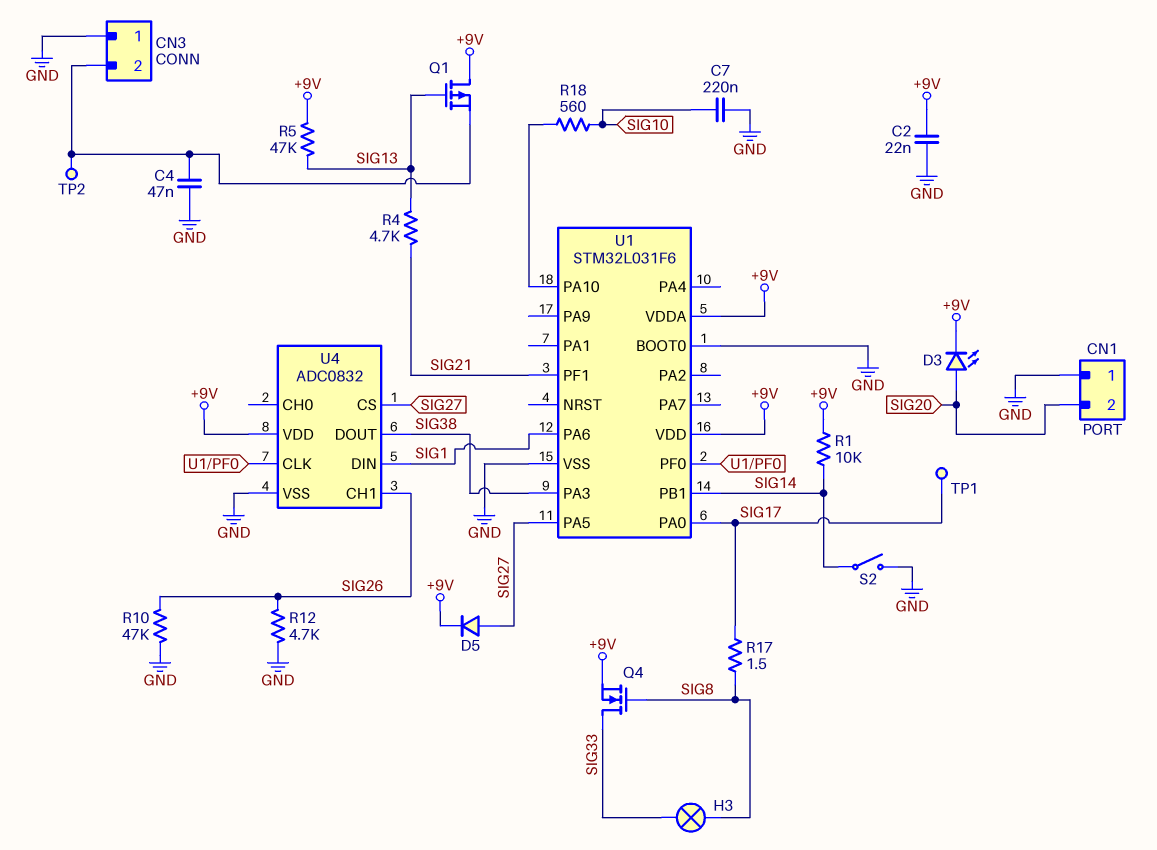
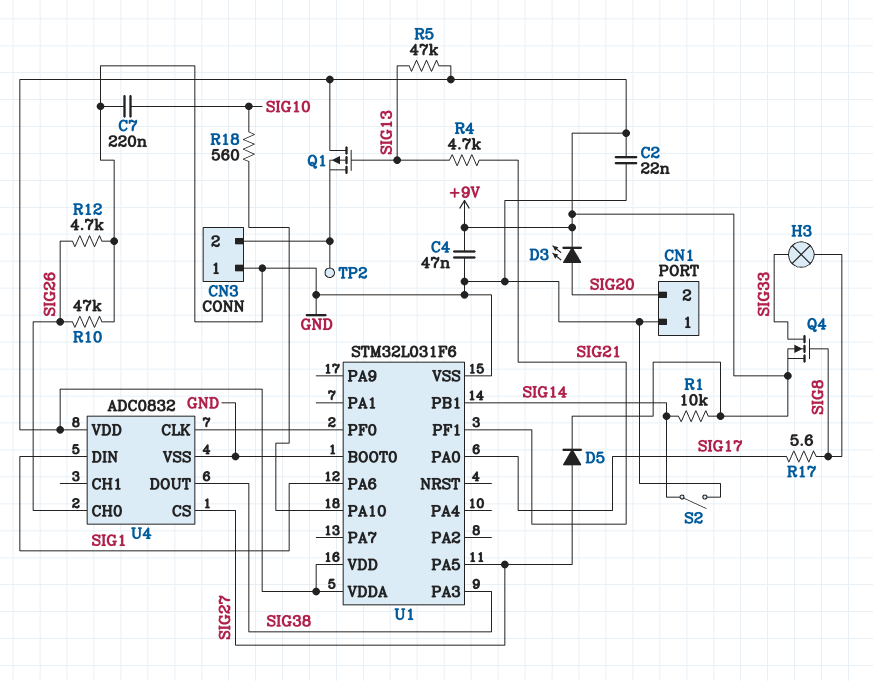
C4: 47nF (CN3/2, GND) -> 47nF (+9V, GND)
R17: 1.5 (SIG8, SIG17) -> 5.6 (SIG8, SIG17)
TP1: test point (SIG17) -> none
U4 pin CH0: none -> SIG26
U4 pin CH1: SIG26 -> none

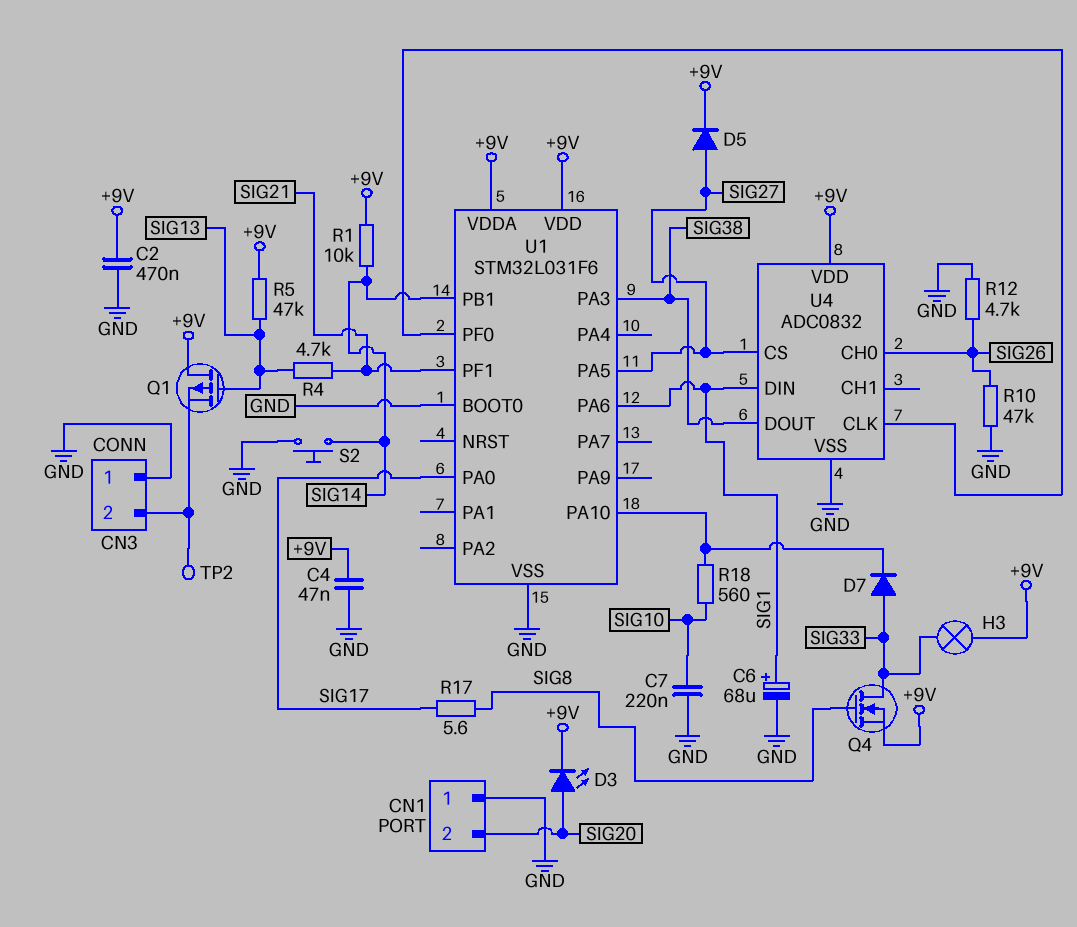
C2: 22nF (+9V, GND) -> 470nF (+9V, GND)
C6: none -> 68uF (plus SIG1, minus GND)
D7: none -> diode (A SIG33, K U1/PA10)
H3: lamp (SIG8, SIG33) -> lamp (+9V, SIG33)
S2: switch (GND, SIG14) -> button (GND, SIG14)

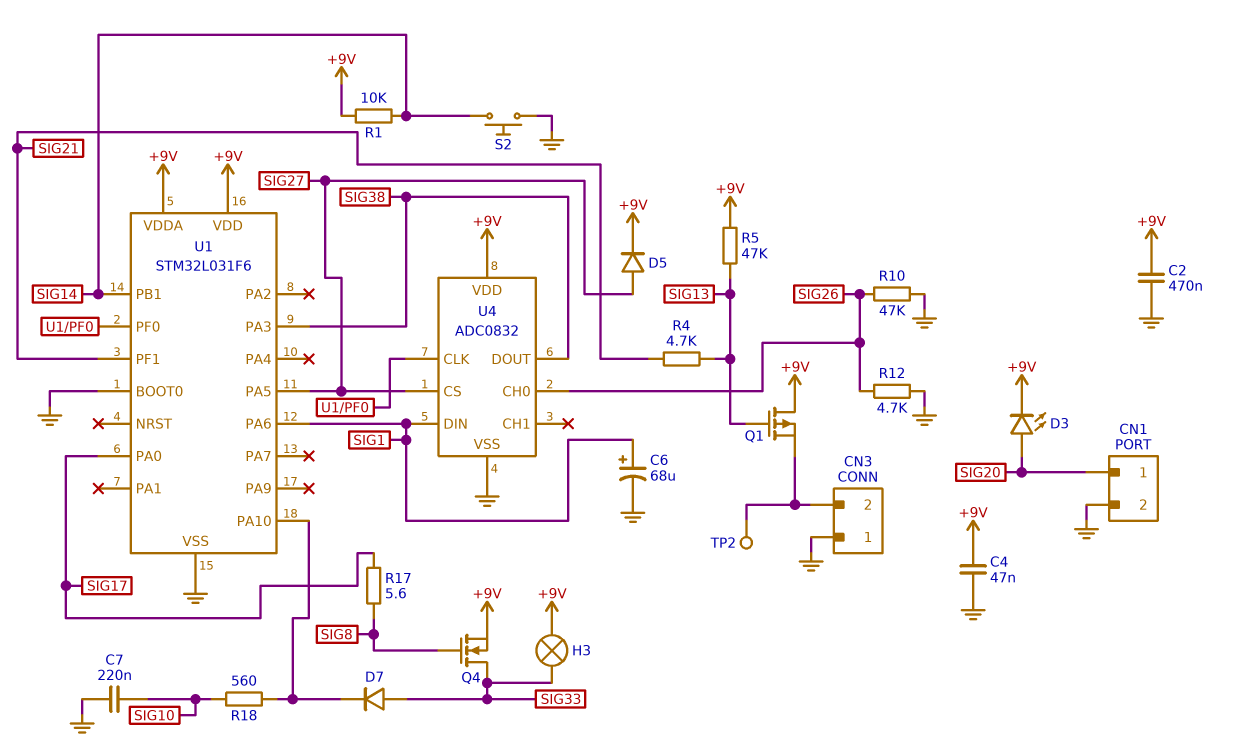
CN1 pin 1: GND -> SIG20
CN1 pin 2: SIG20 -> GND

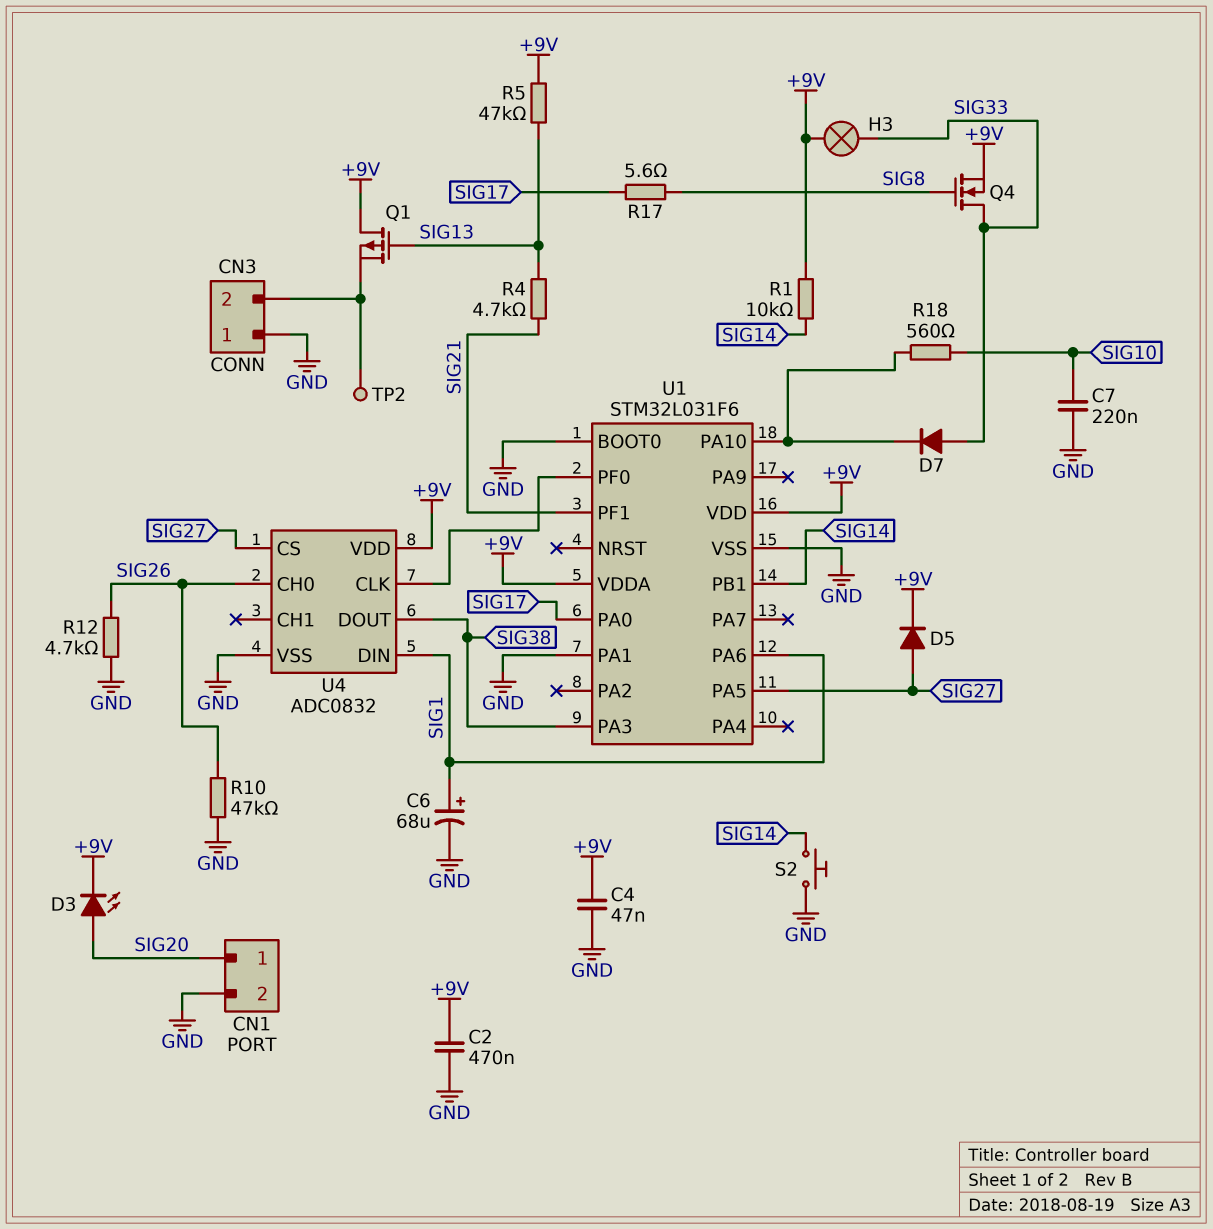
U1 pin PA1: none -> GND

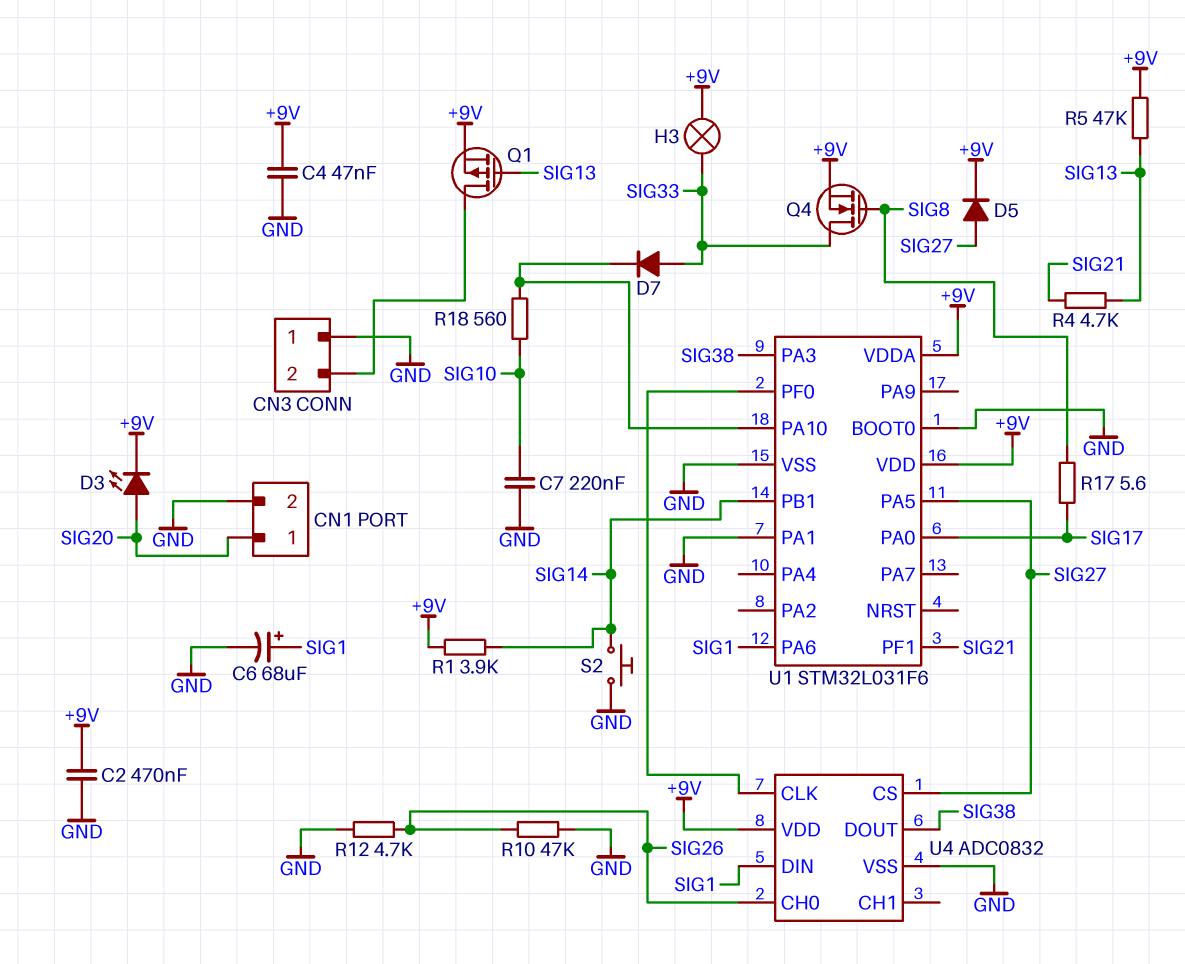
Q1: PMOS (G SIG13, D +9V, S CN3/2) -> PMOS (G SIG13, D CN3/2, S +9V)
R1: 10k (+9V, SIG14) -> 3.9k (+9V, SIG14)
TP2: test point (CN3/2) -> none

